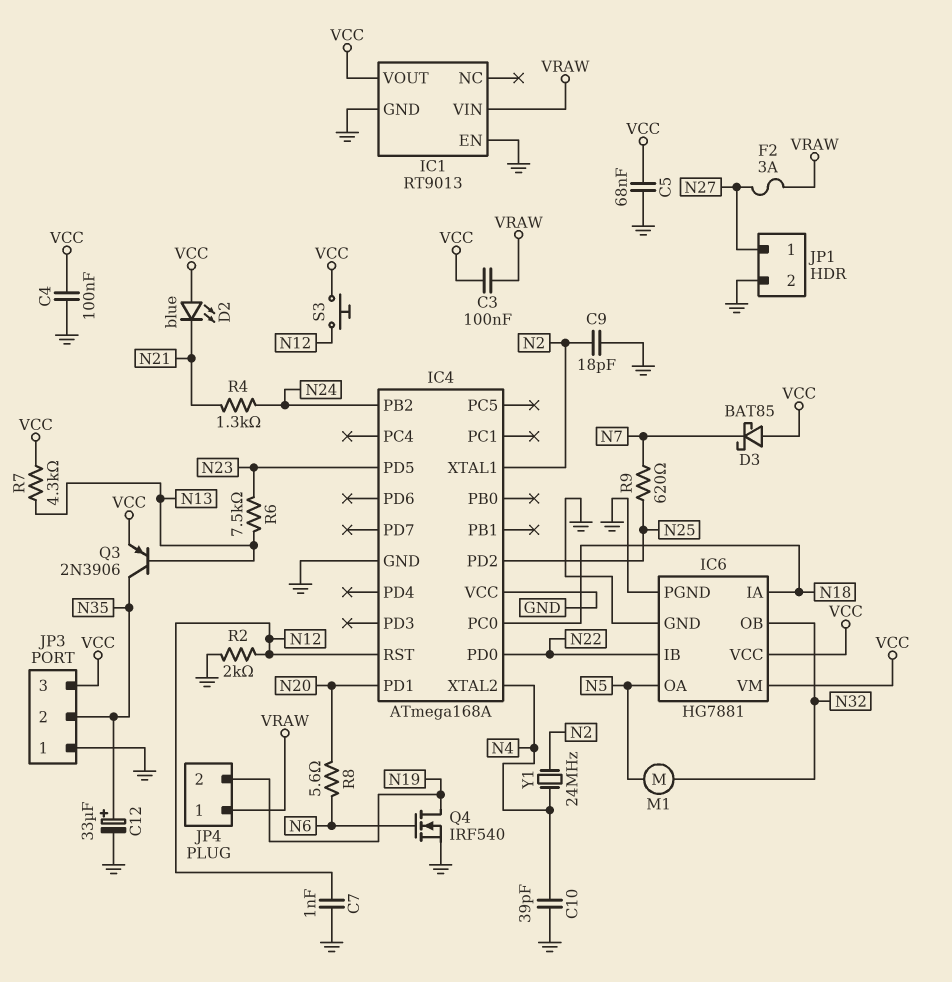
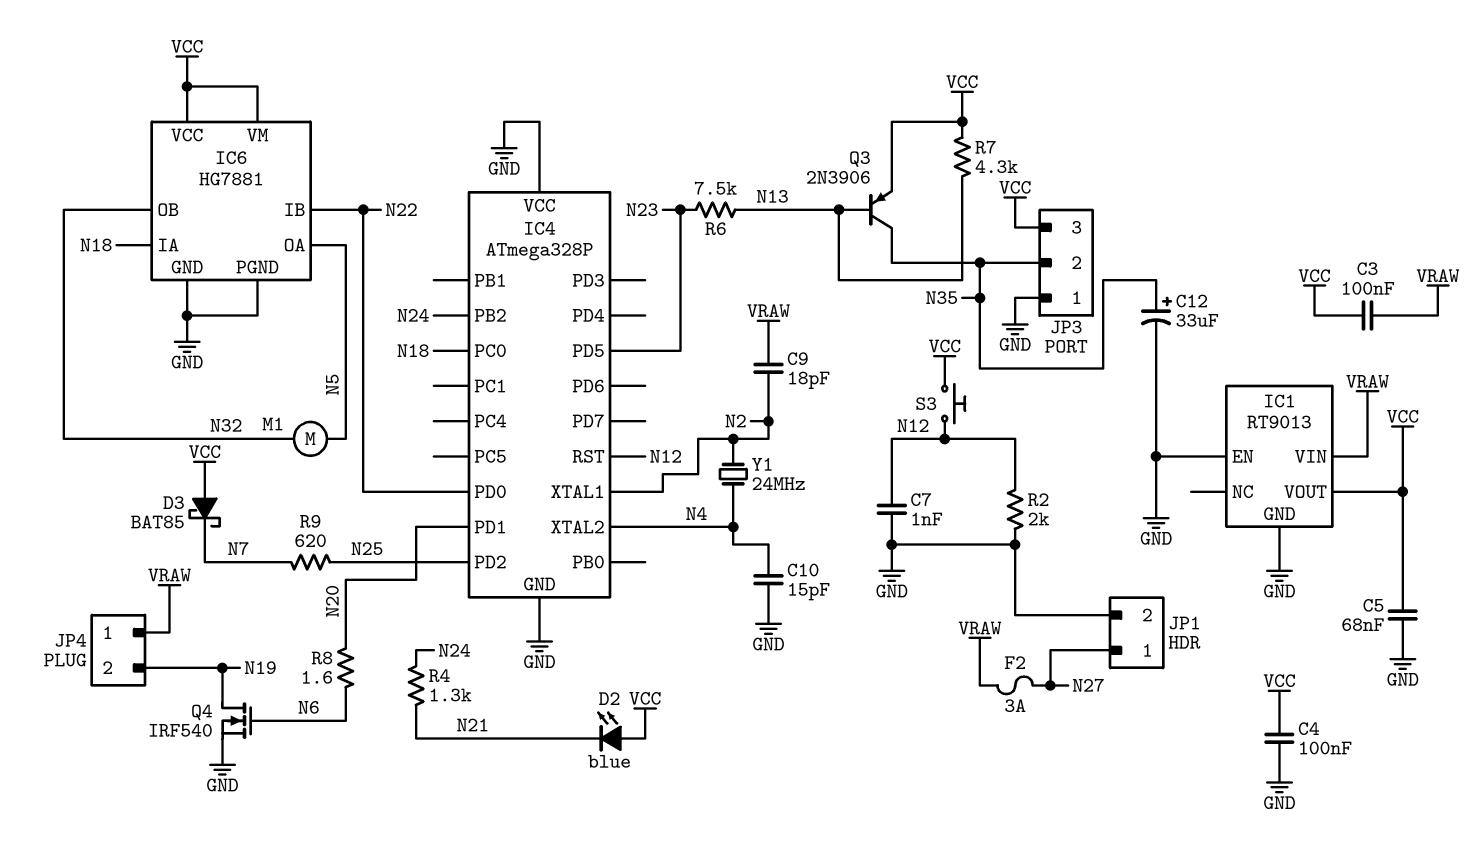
C9: 18pF (GND, N2) -> 18pF (N2, VRAW)
C10: 39pF (GND, N4) -> 15pF (GND, N4)
IC4: ATmega168A -> ATmega328P
R8: 5.6 (N6, N20) -> 1.6 (N6, N20)

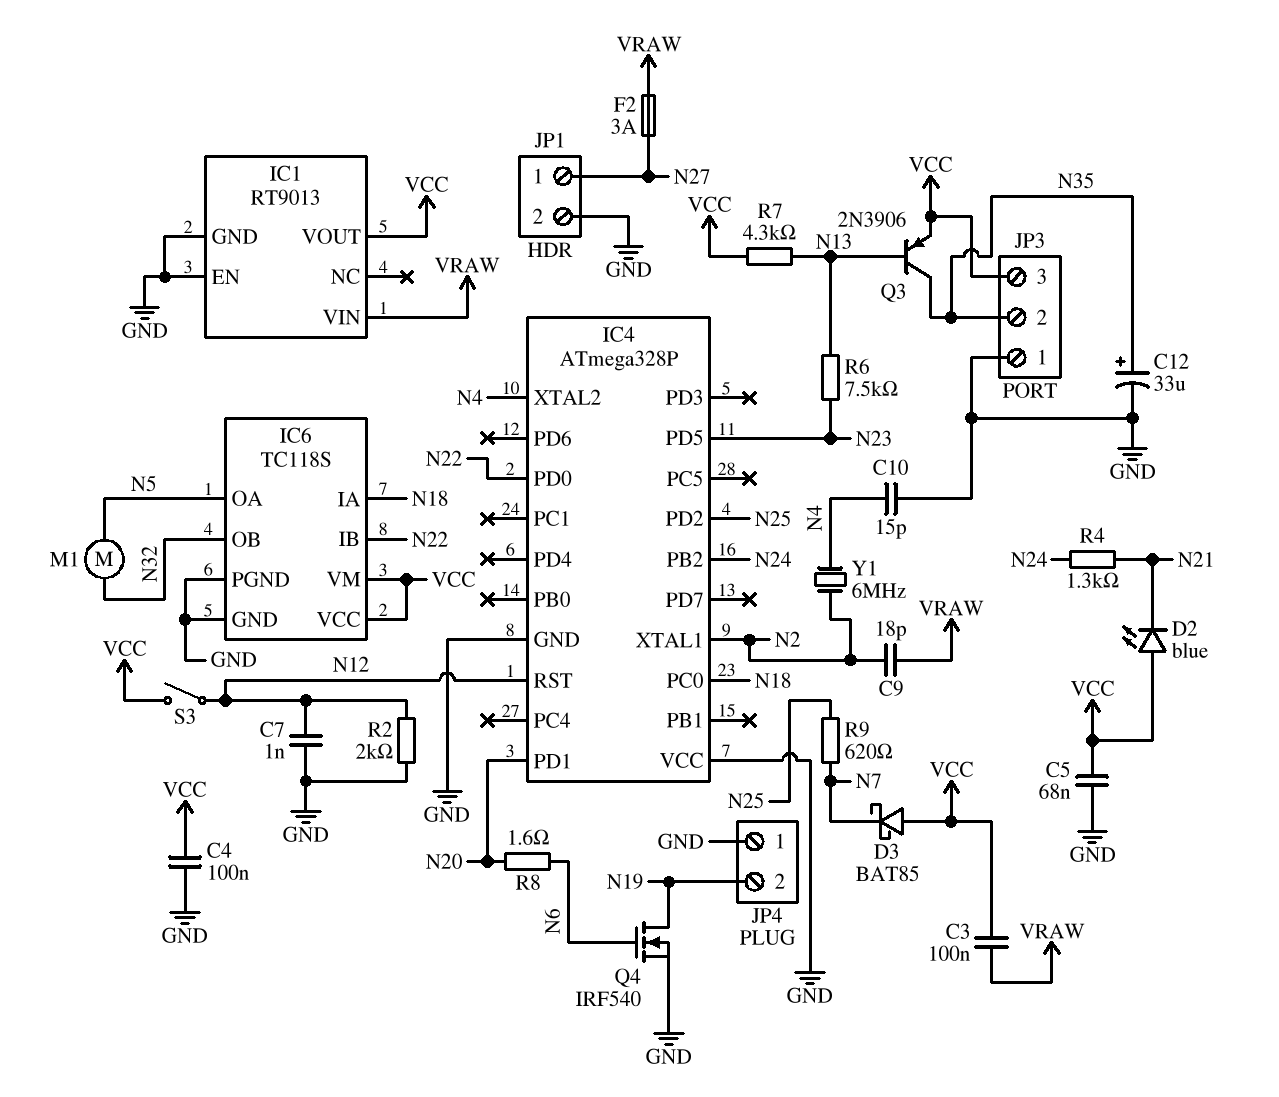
IC6: HG7881 -> TC118S
JP4 pin 1: VRAW -> GND
S3: button (N12, VCC) -> switch (N12, VCC)
Y1: 24MHz (N2, N4) -> 6MHz (N2, N4)

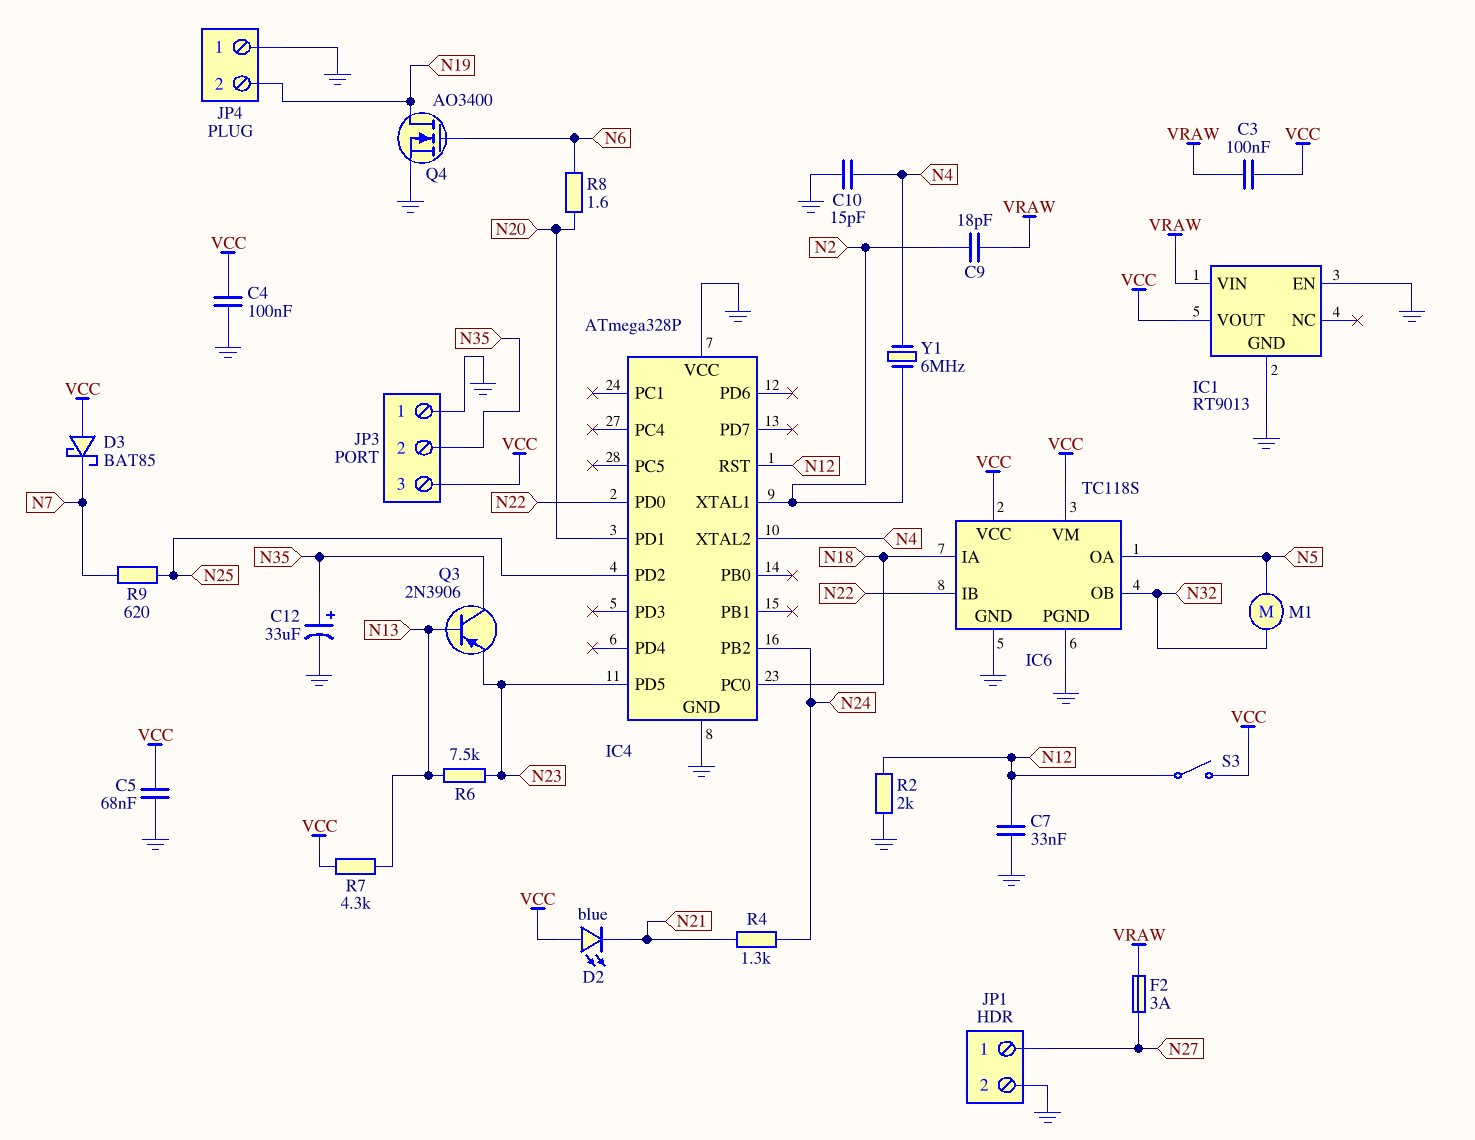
C7: 1nF (GND, N12) -> 33nF (GND, N12)
Q3: PNP 2N3906 (B N13, C N35, E VCC) -> PNP 2N3906 (B N13, C N35, E N23)
Q4: NMOS IRF540 (G N6, D N19, S GND) -> NMOS AO3400 (G N6, D N19, S GND)

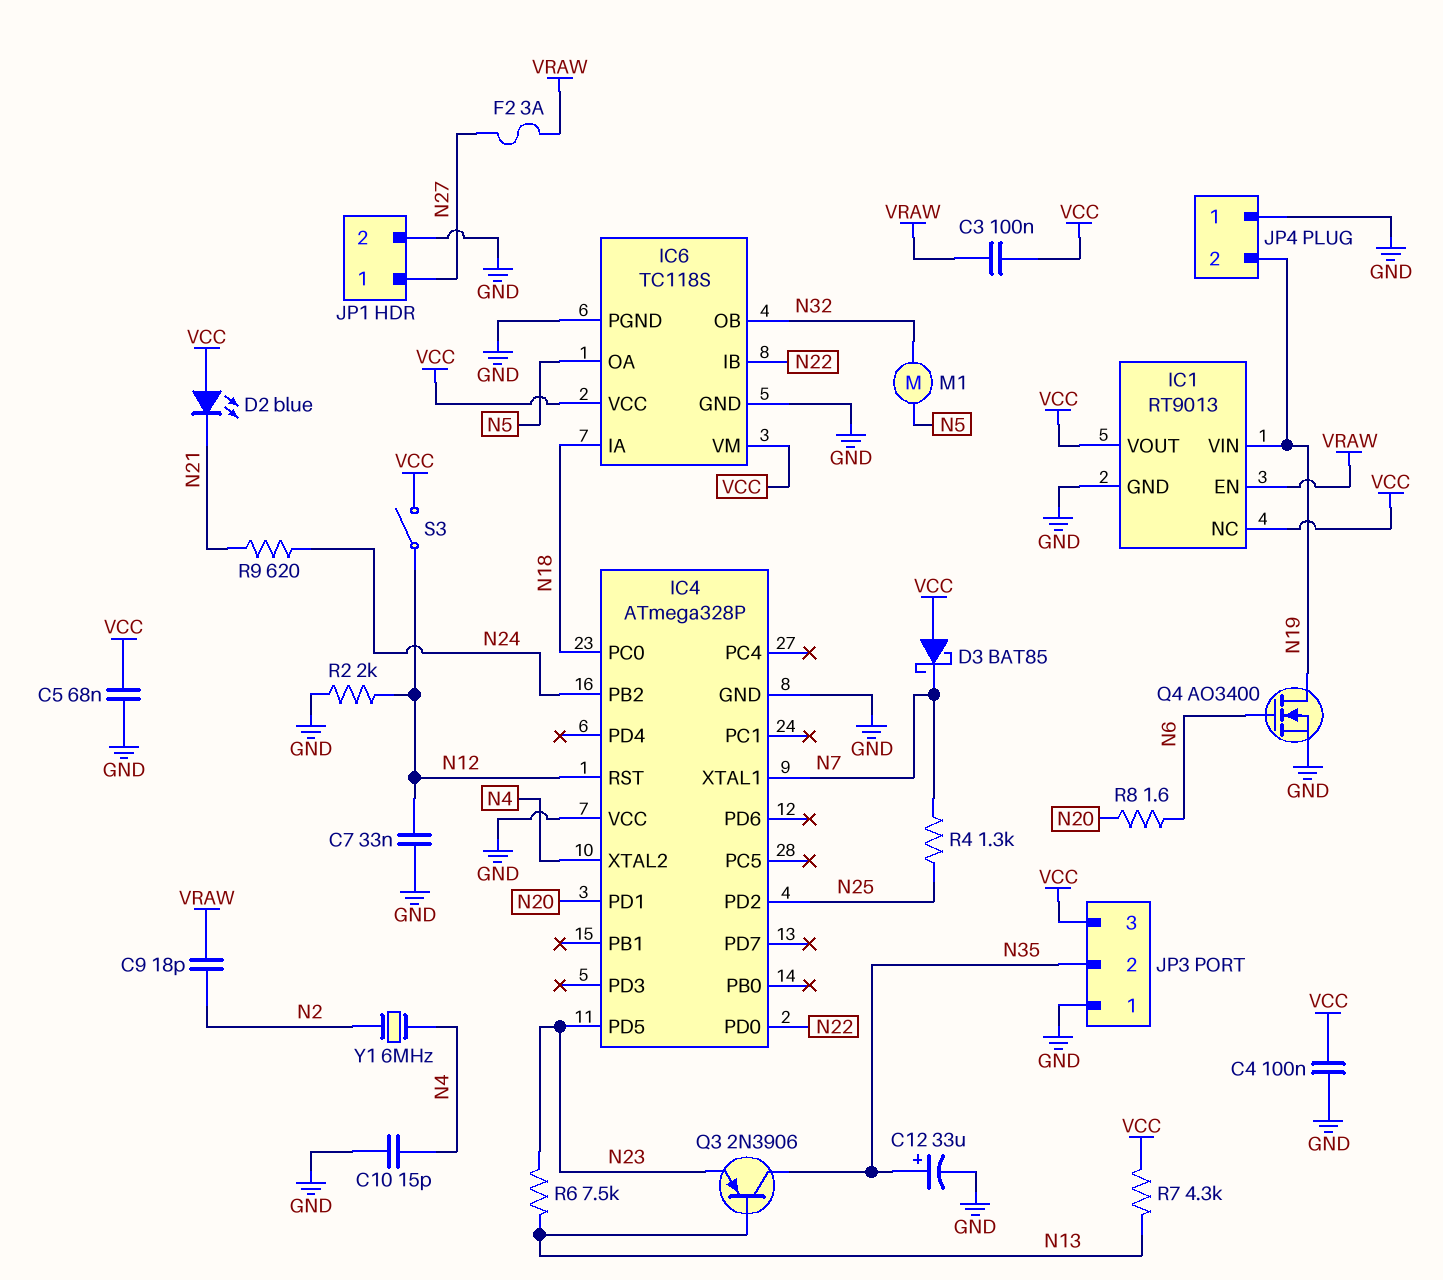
IC1 pin EN: GND -> VRAW
IC1 pin NC: none -> VCC
IC1 pin VIN: VRAW -> N19
IC4 pin XTAL1: N2 -> N7
R4: 1.3k (N21, N24) -> 1.3k (N7, N25)
R9: 620 (N7, N25) -> 620 (N21, N24)

